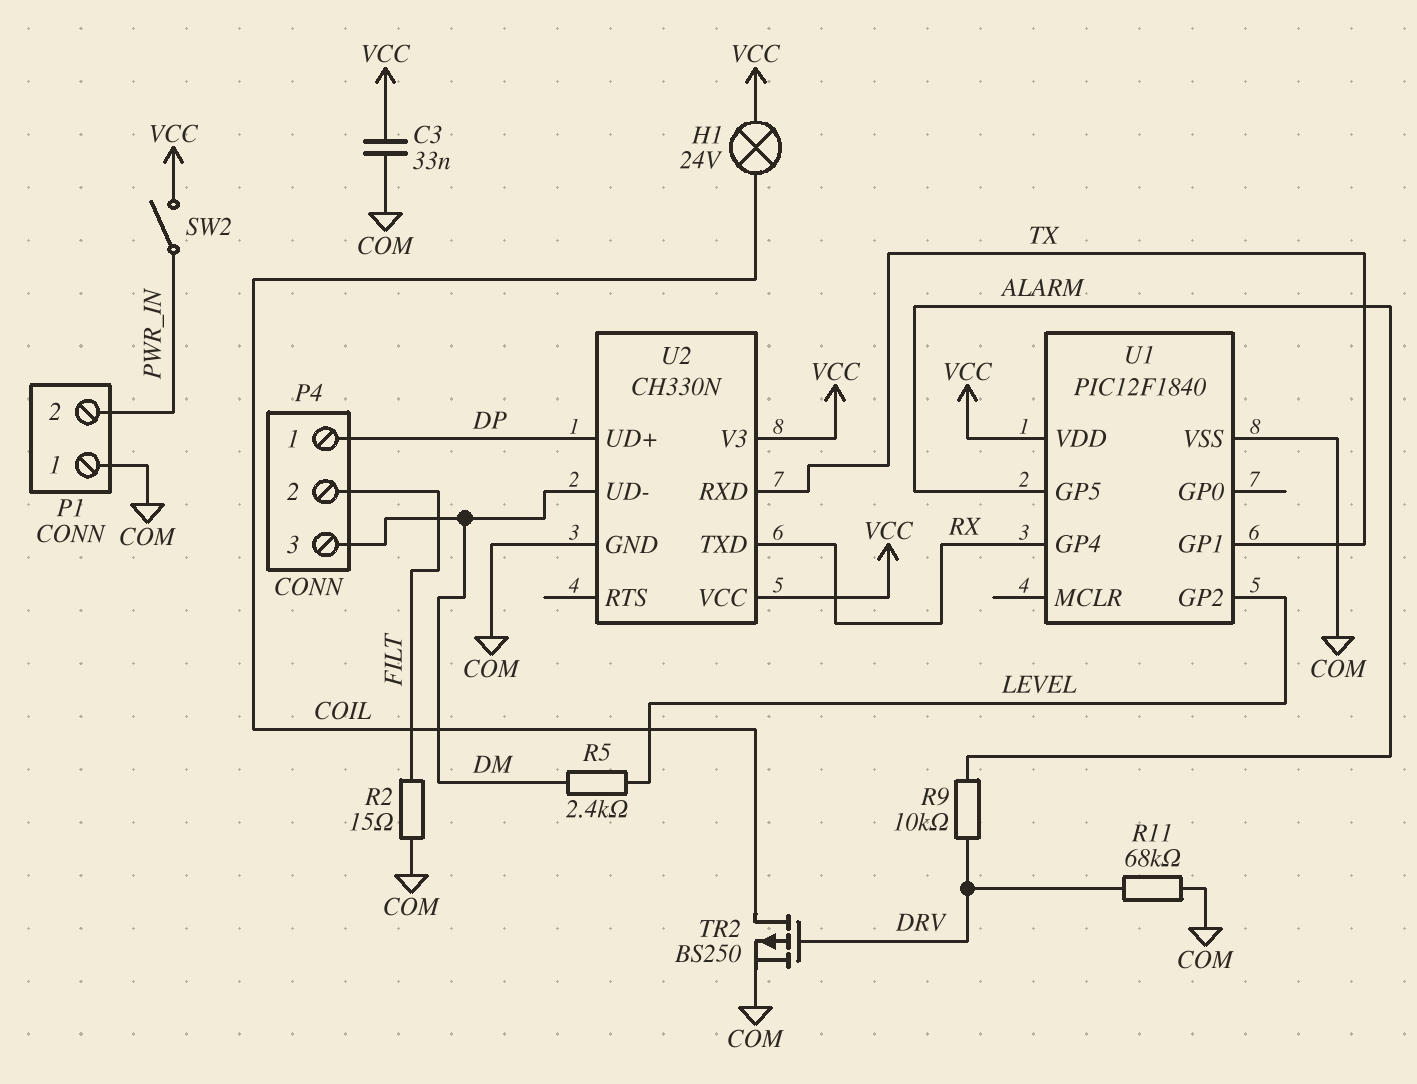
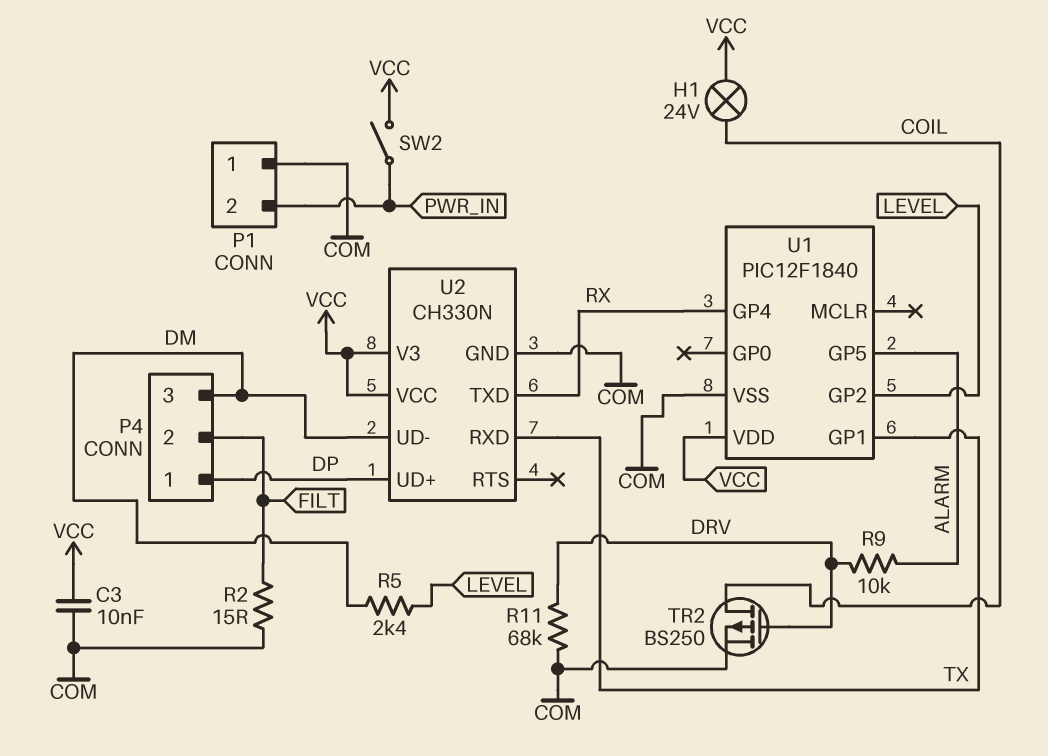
C3: 33nF (COM, VCC) -> 10nF (COM, VCC)

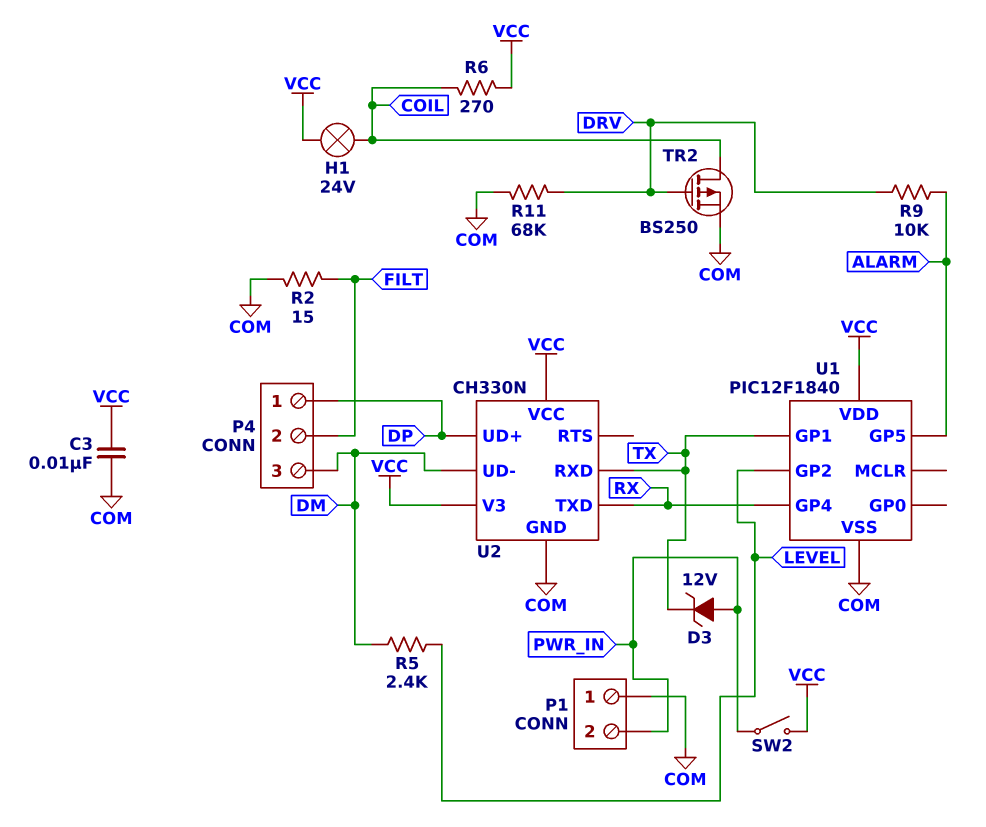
D3: none -> zener 12V (A PWR_IN, K TX)
R6: none -> 270 (COIL, VCC)

